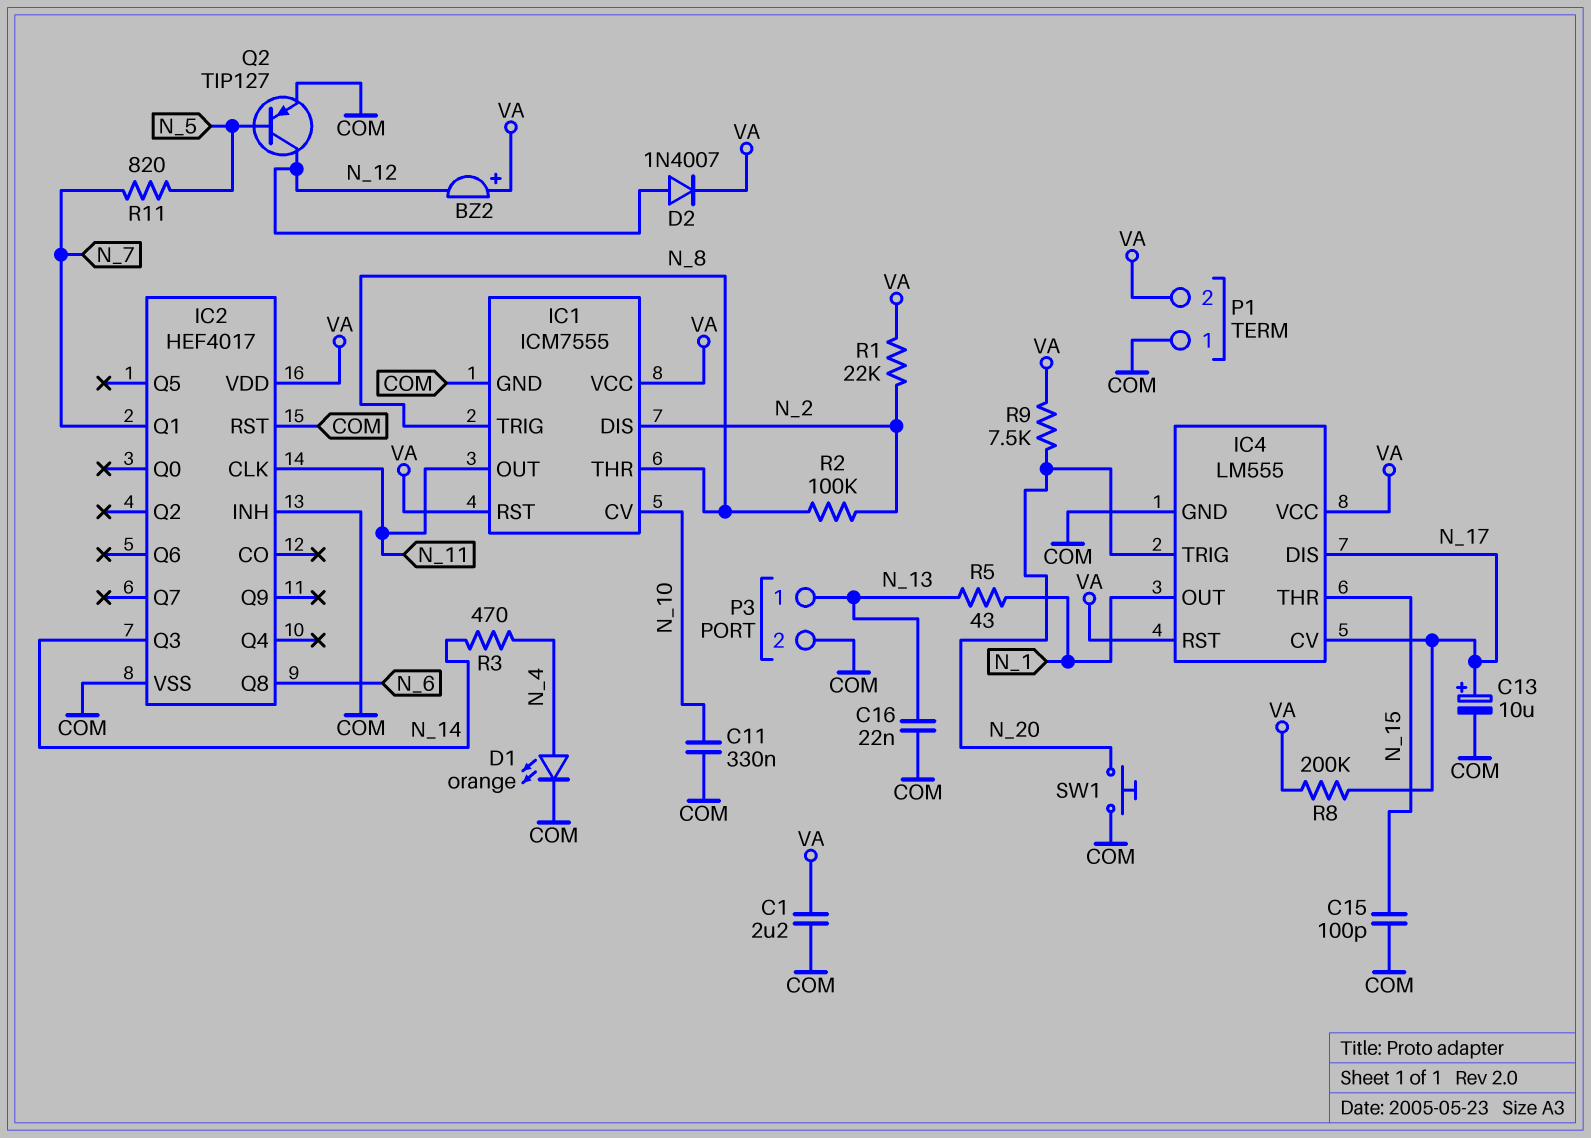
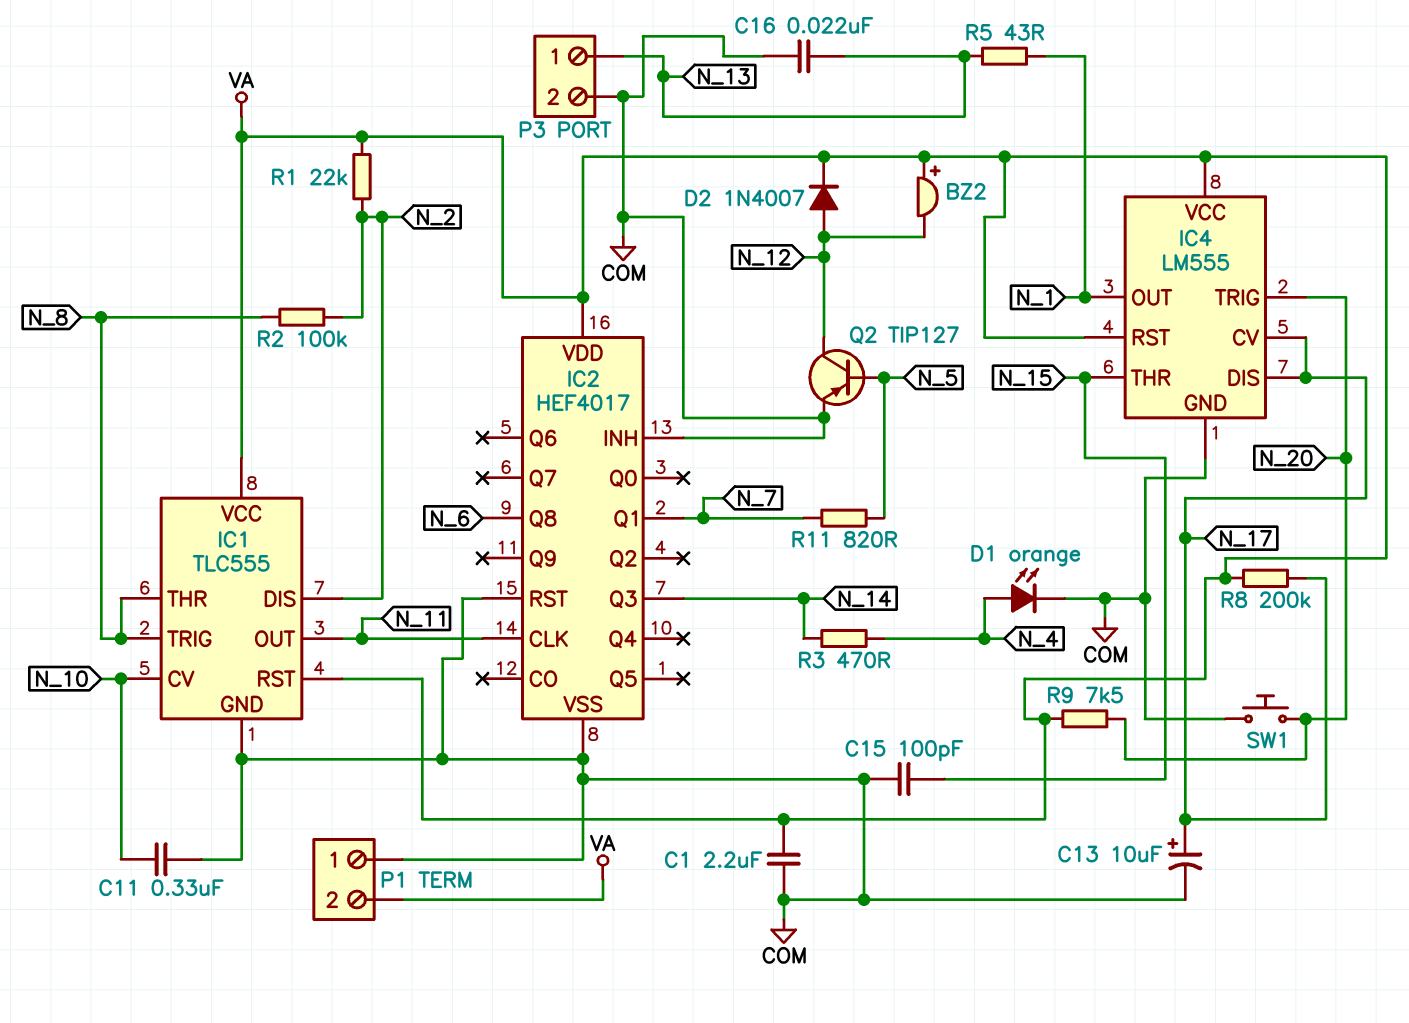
IC1: ICM7555 -> TLC555

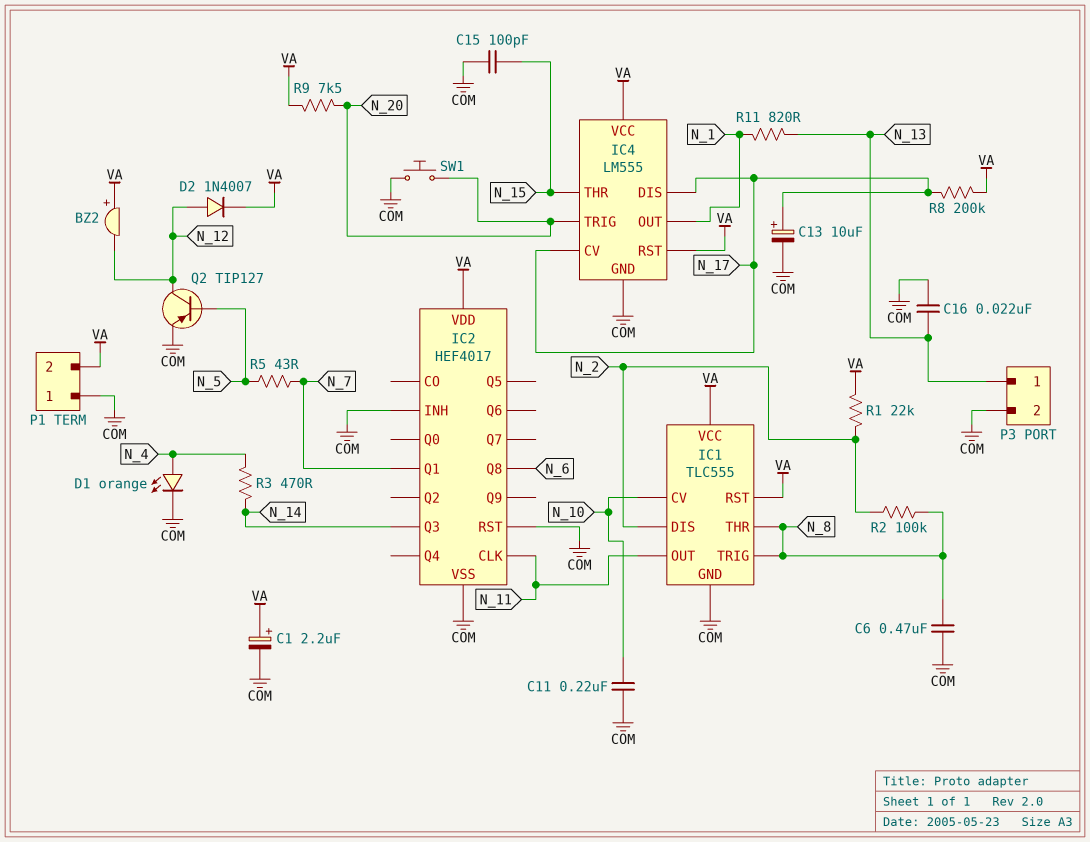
C1: 2.2uF (COM, VA) -> 2.2uF (plus VA, minus COM)
C6: none -> 470nF (COM, N_8)
C11: 330nF (COM, N_10) -> 220nF (COM, N_10)
R5: 43 (N_1, N_13) -> 43 (N_5, N_7)
R11: 820 (N_5, N_7) -> 820 (N_1, N_13)

